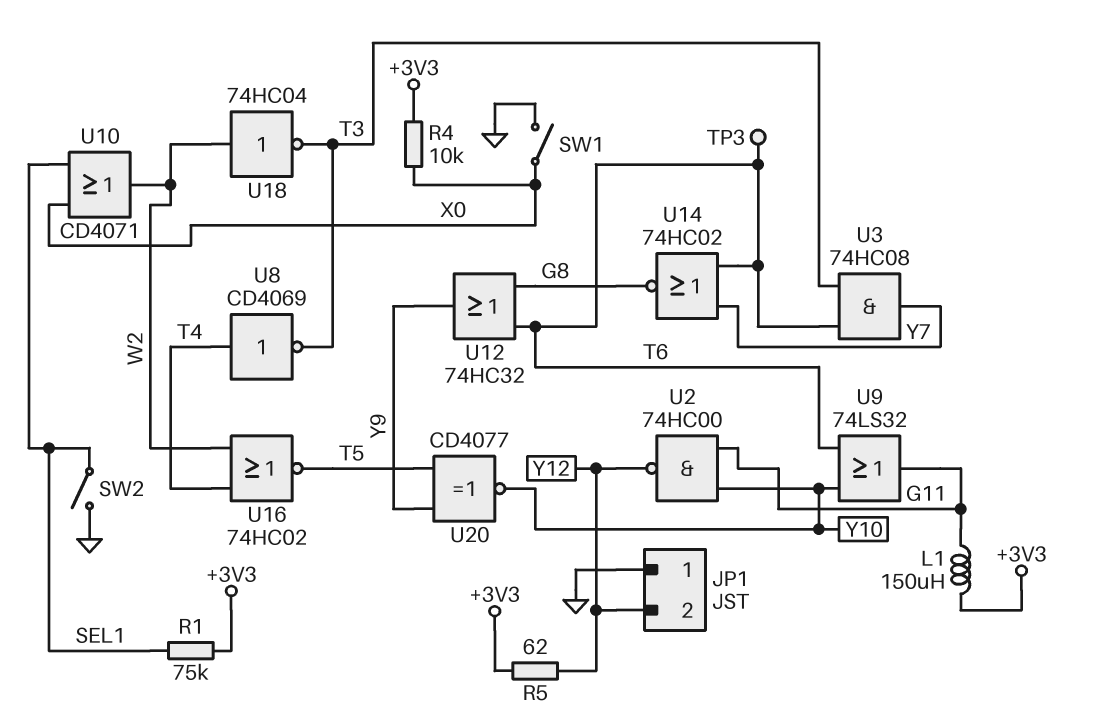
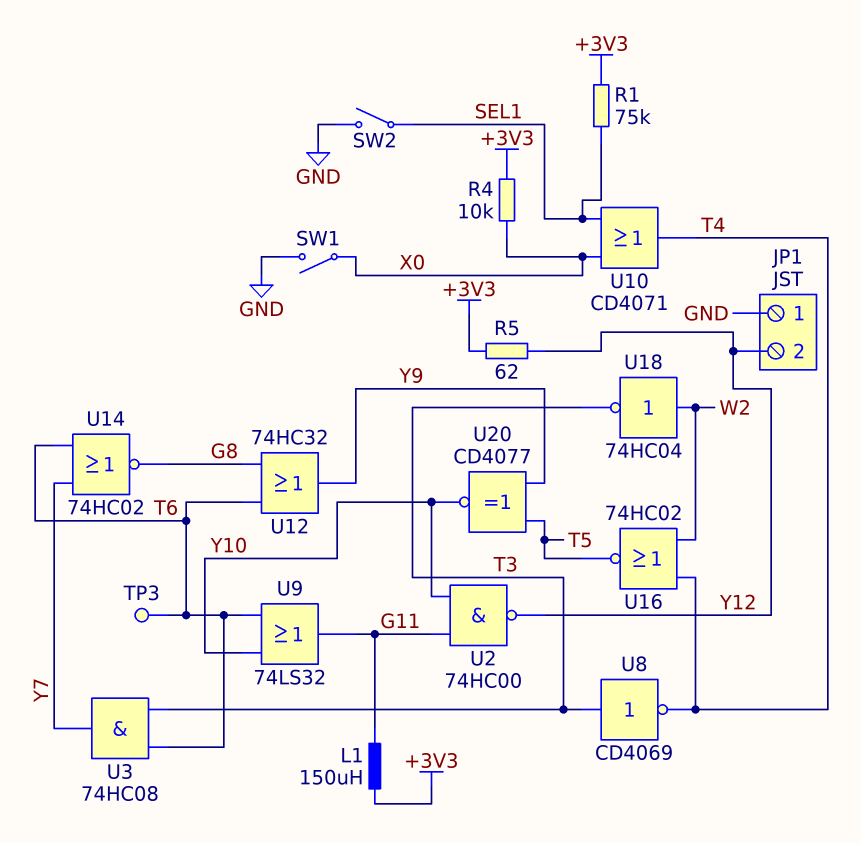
U8: NOT CD4069 (in T4, out T3) -> NOT CD4069 (in T3, out T4)
U10: OR CD4071 (in SEL1, in X0, out W2) -> OR CD4071 (in SEL1, in X0, out T4)

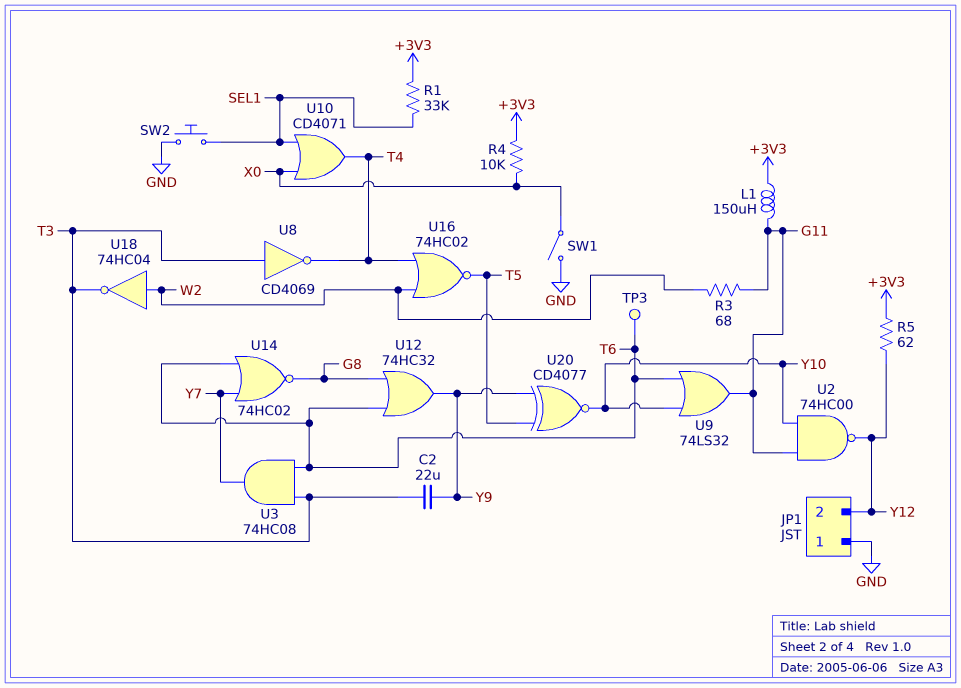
C2: none -> 22uF (T3, Y9)
R1: 75k (+3V3, SEL1) -> 33k (+3V3, SEL1)
R3: none -> 68 (G11, W2)
SW2: switch (GND, SEL1) -> button (GND, SEL1)

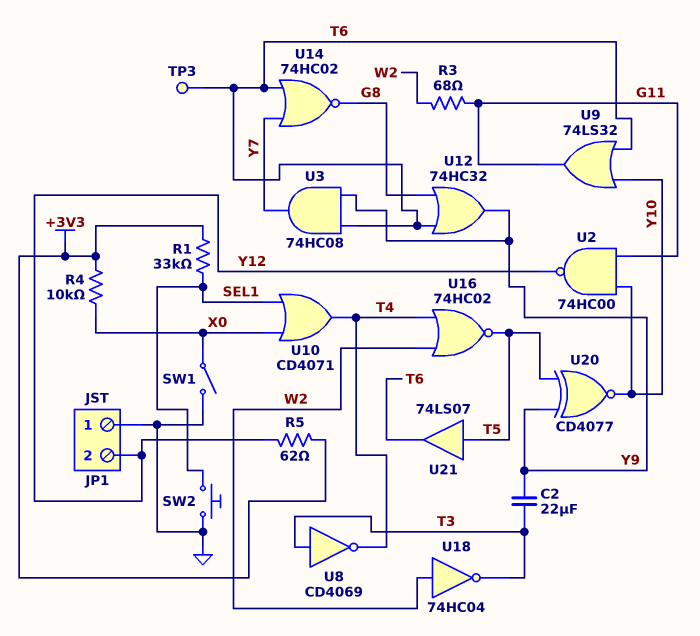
L1: 150uH (+3V3, G11) -> none
U3: AND 74HC08 (in T3, in T6, out Y7) -> AND 74HC08 (in T6, in Y9, out Y7)
U21: none -> buffer 74LS07 (in T5, out T6)

